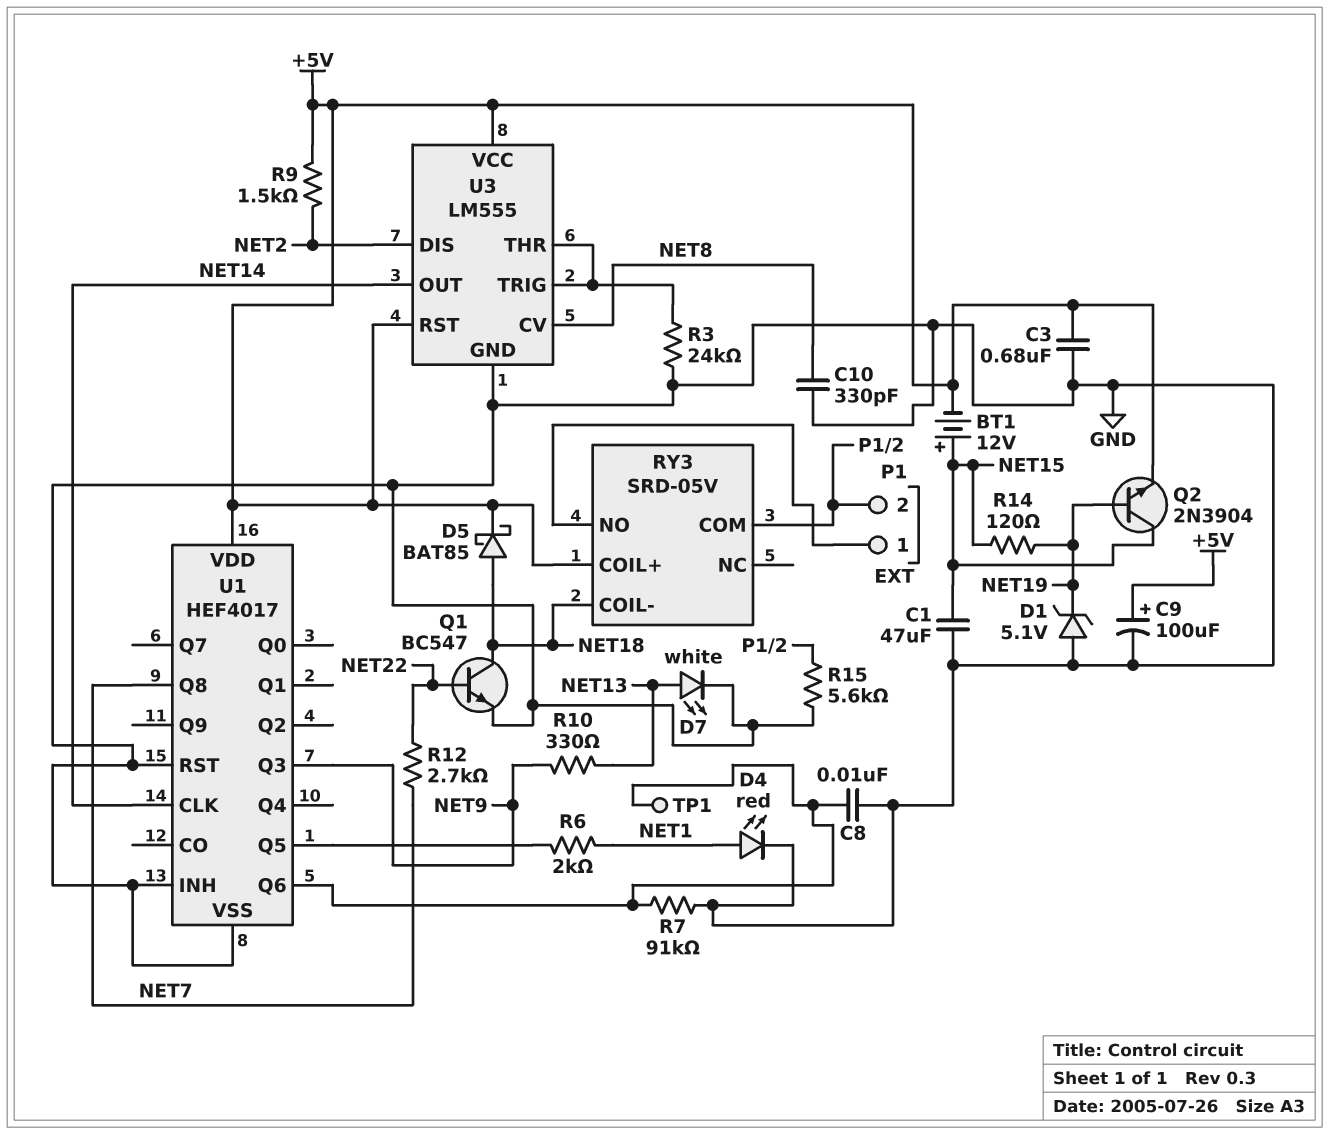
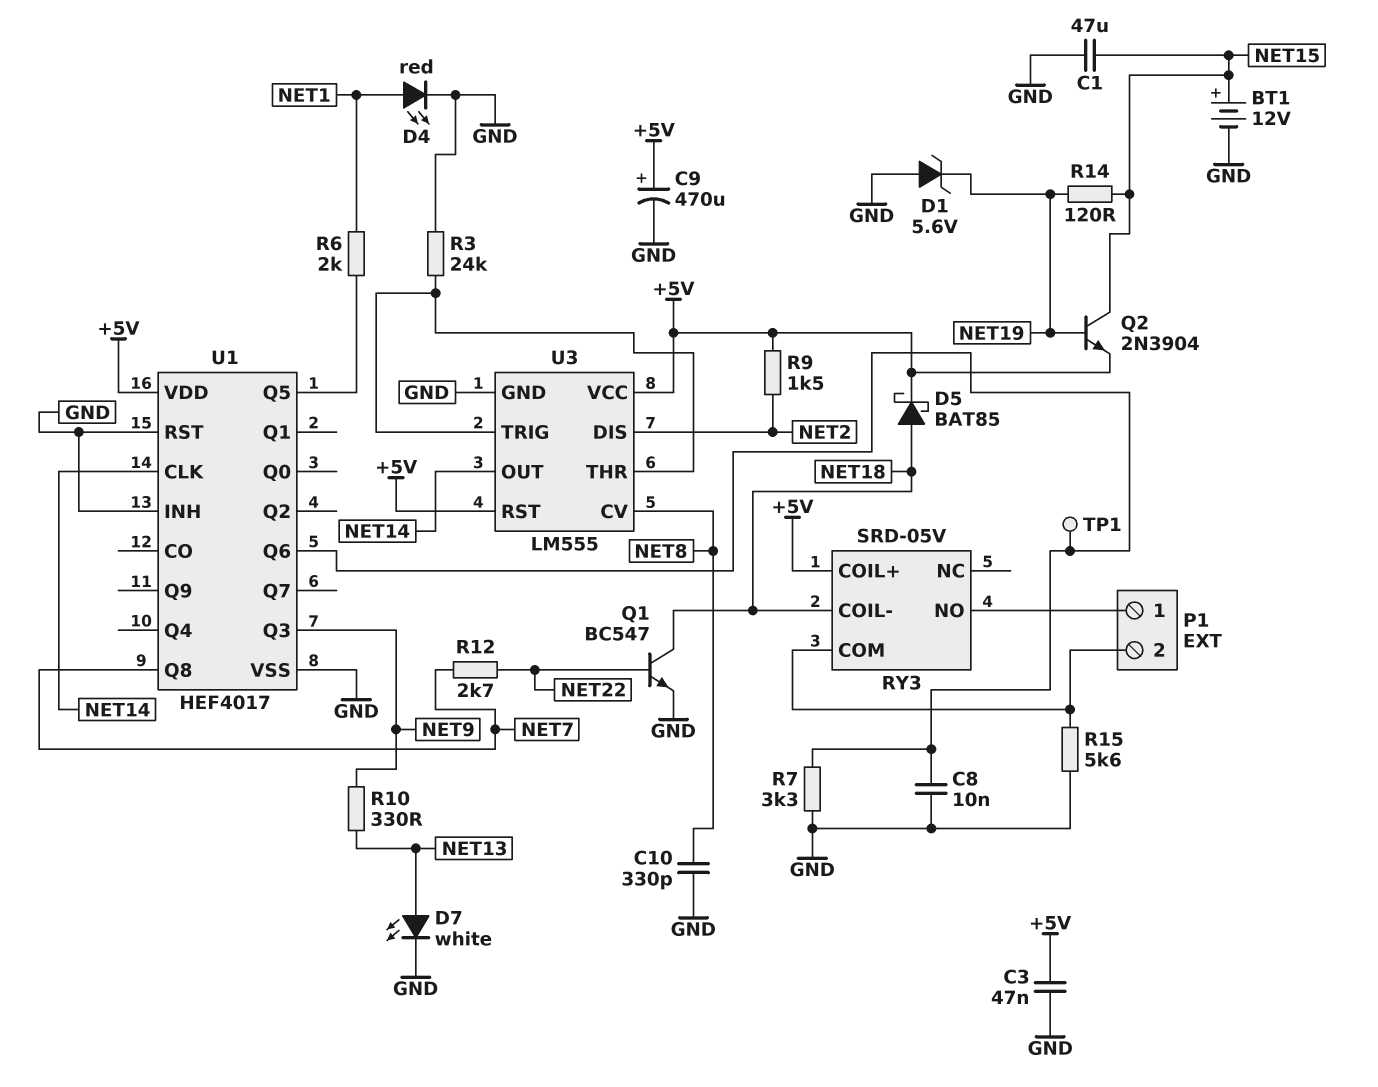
BT1: 12V (plus NET15, minus +5V) -> 12V (plus NET15, minus GND)
C3: 680nF (+5V, GND) -> 47nF (+5V, GND)
C9: 100uF (plus +5V, minus GND) -> 470uF (plus +5V, minus GND)
D1: zener 5.1V (A GND, K NET19) -> zener 5.6V (A GND, K NET19)
R7: 91k (GND, U1/Q6) -> 3.3k (GND, U1/Q6)

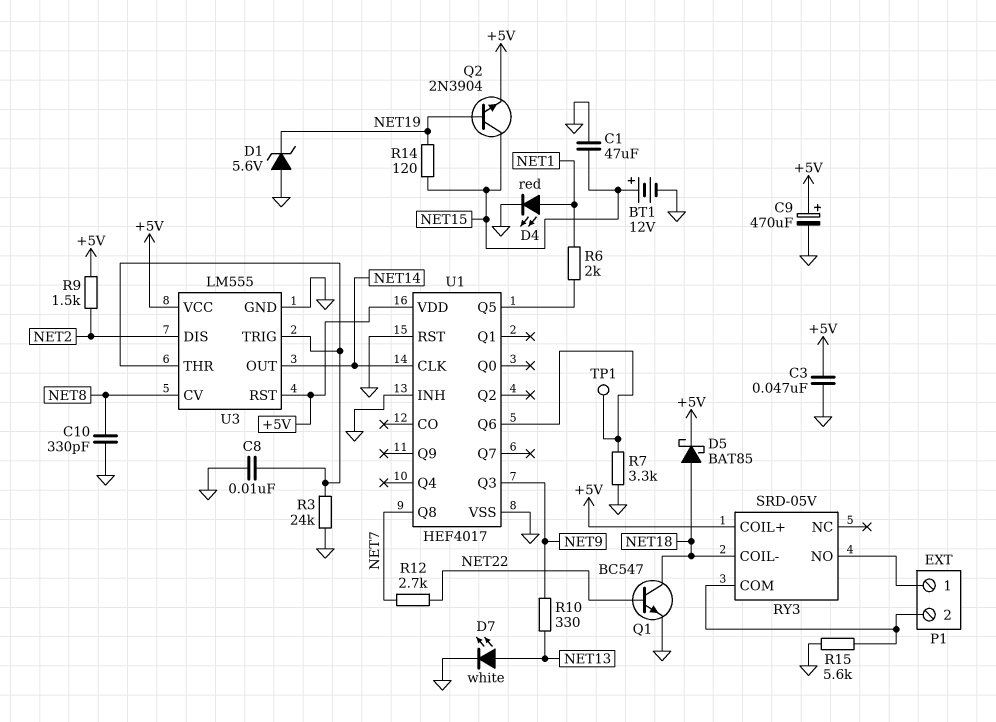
C8: 10nF (GND, U1/Q6) -> 10nF (GND, U3/THR)

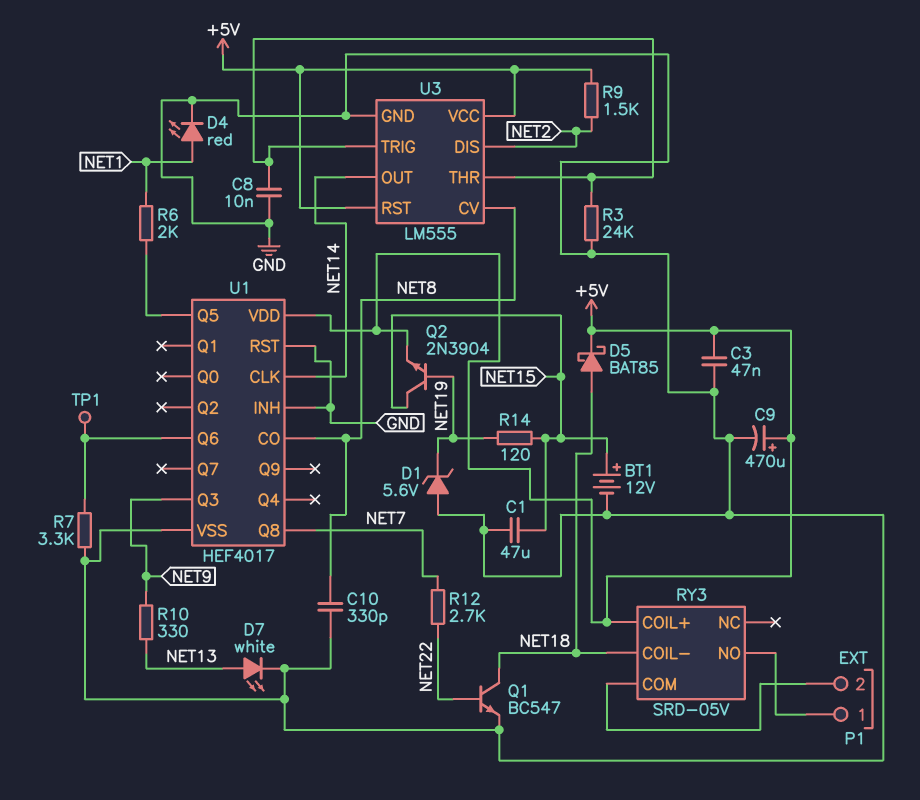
R15: 5.6k (GND, P1/2) -> none
U1 pin CO: none -> NET8

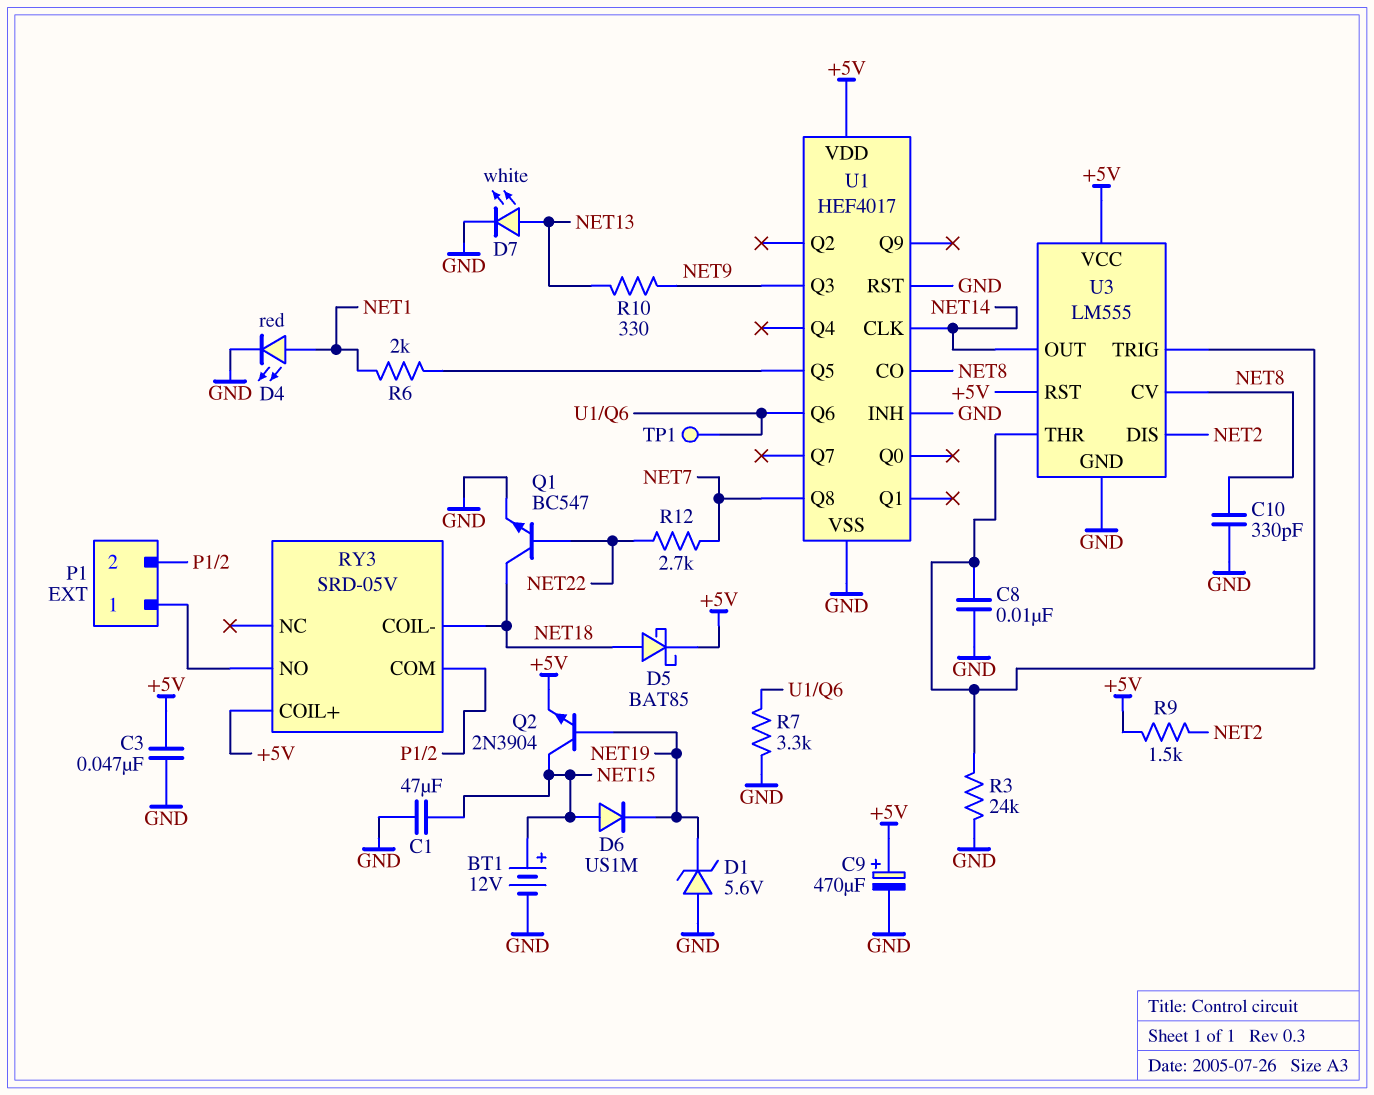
D6: none -> diode US1M (A NET15, K NET19)
R14: 120 (NET15, NET19) -> none

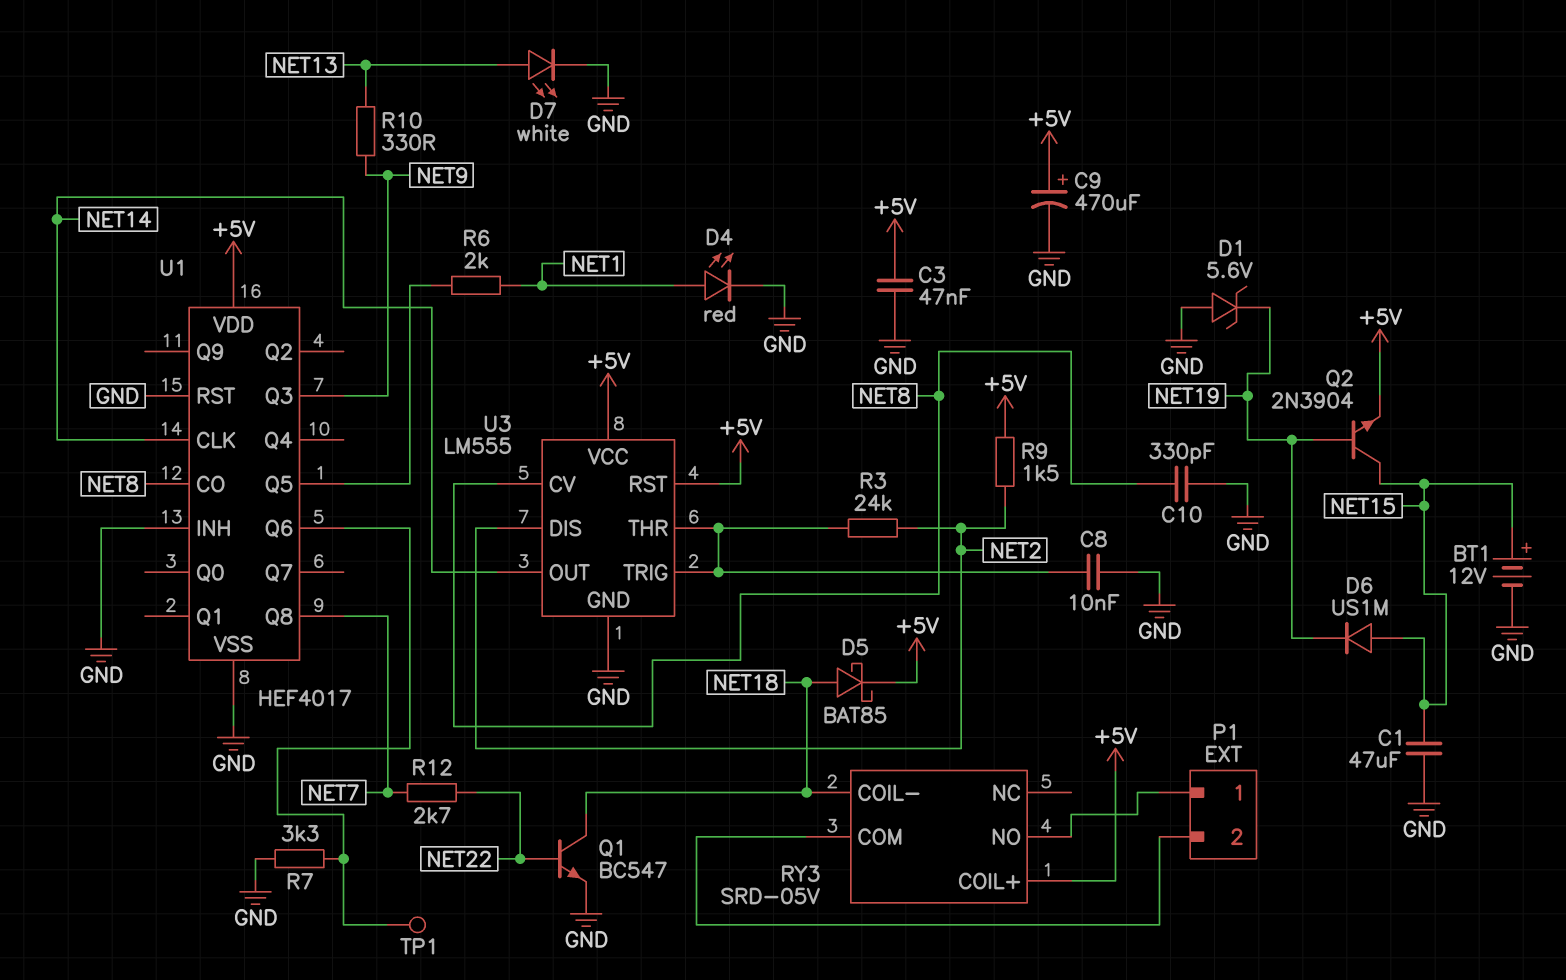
R3: 24k (GND, U3/THR) -> 24k (NET2, U3/THR)

